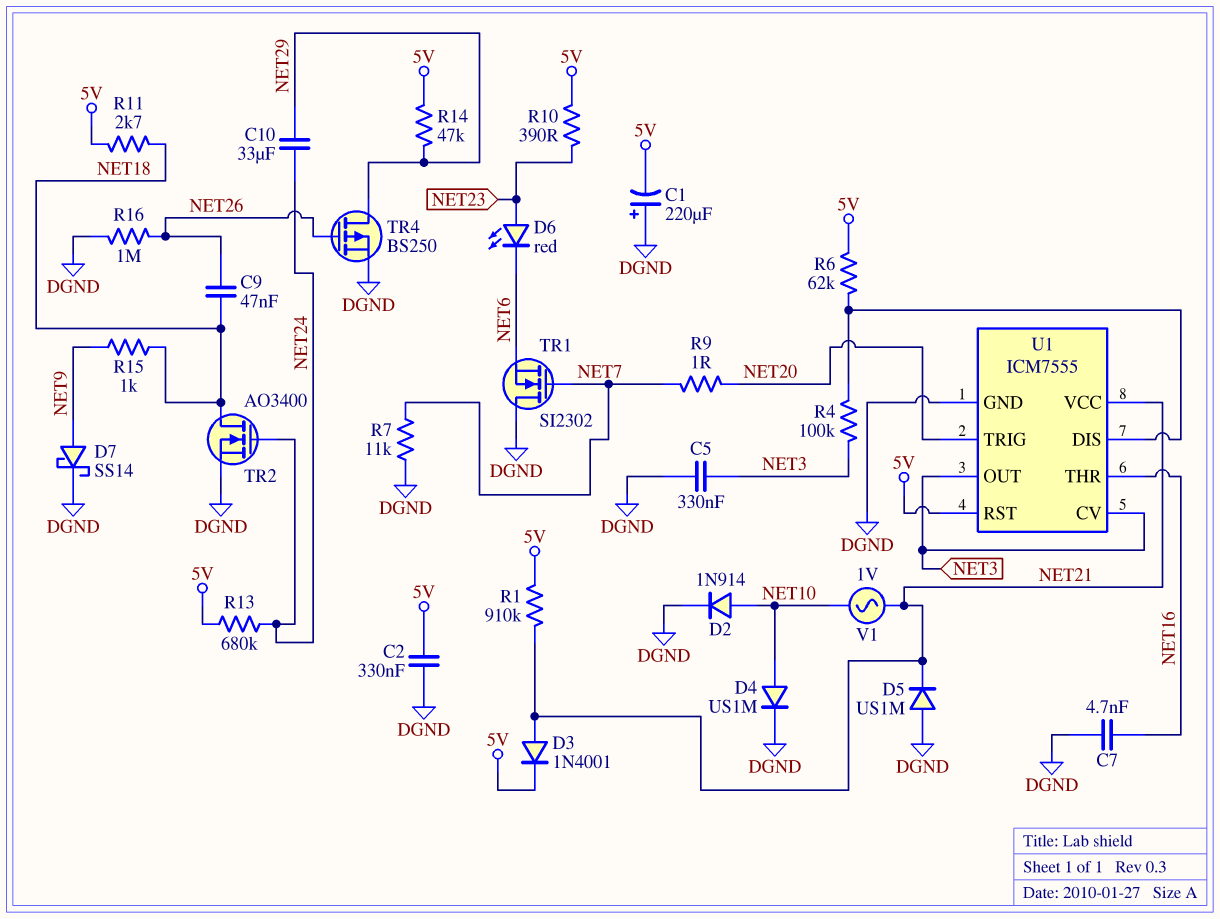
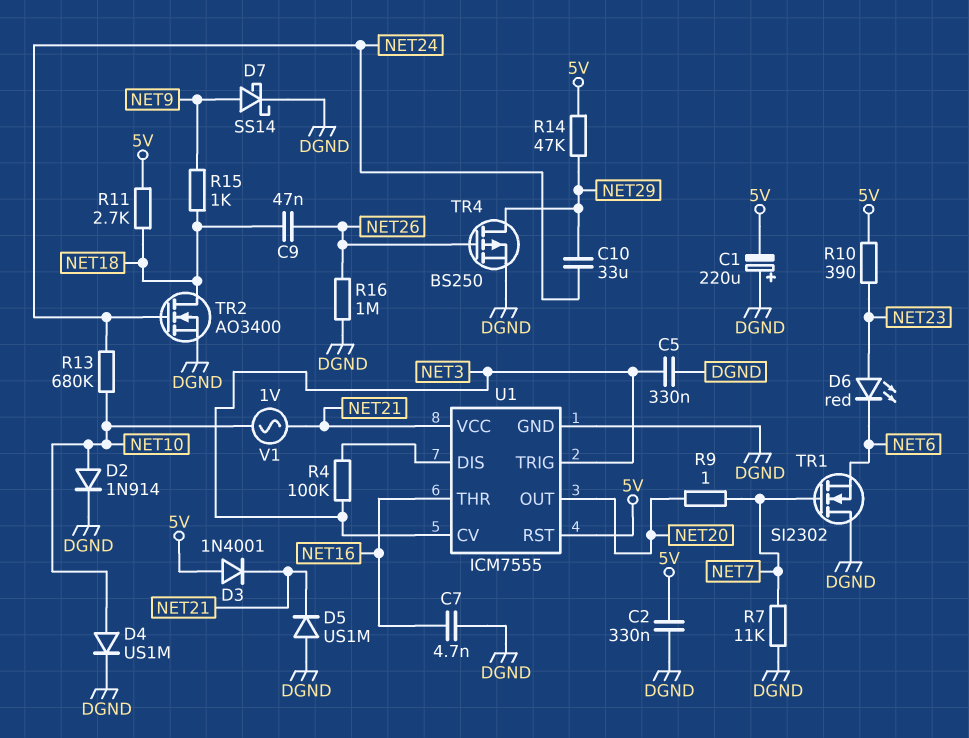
D3: diode 1N4001 (A NET21, K 5V) -> diode 1N4001 (A 5V, K NET21)
R1: 910k (5V, NET21) -> none
R6: 62k (5V, U1/DIS) -> none
R13: 680k (5V, NET24) -> 680k (NET10, NET24)
U1 pin OUT: NET3 -> NET20
U1 pin TRIG: NET20 -> NET3

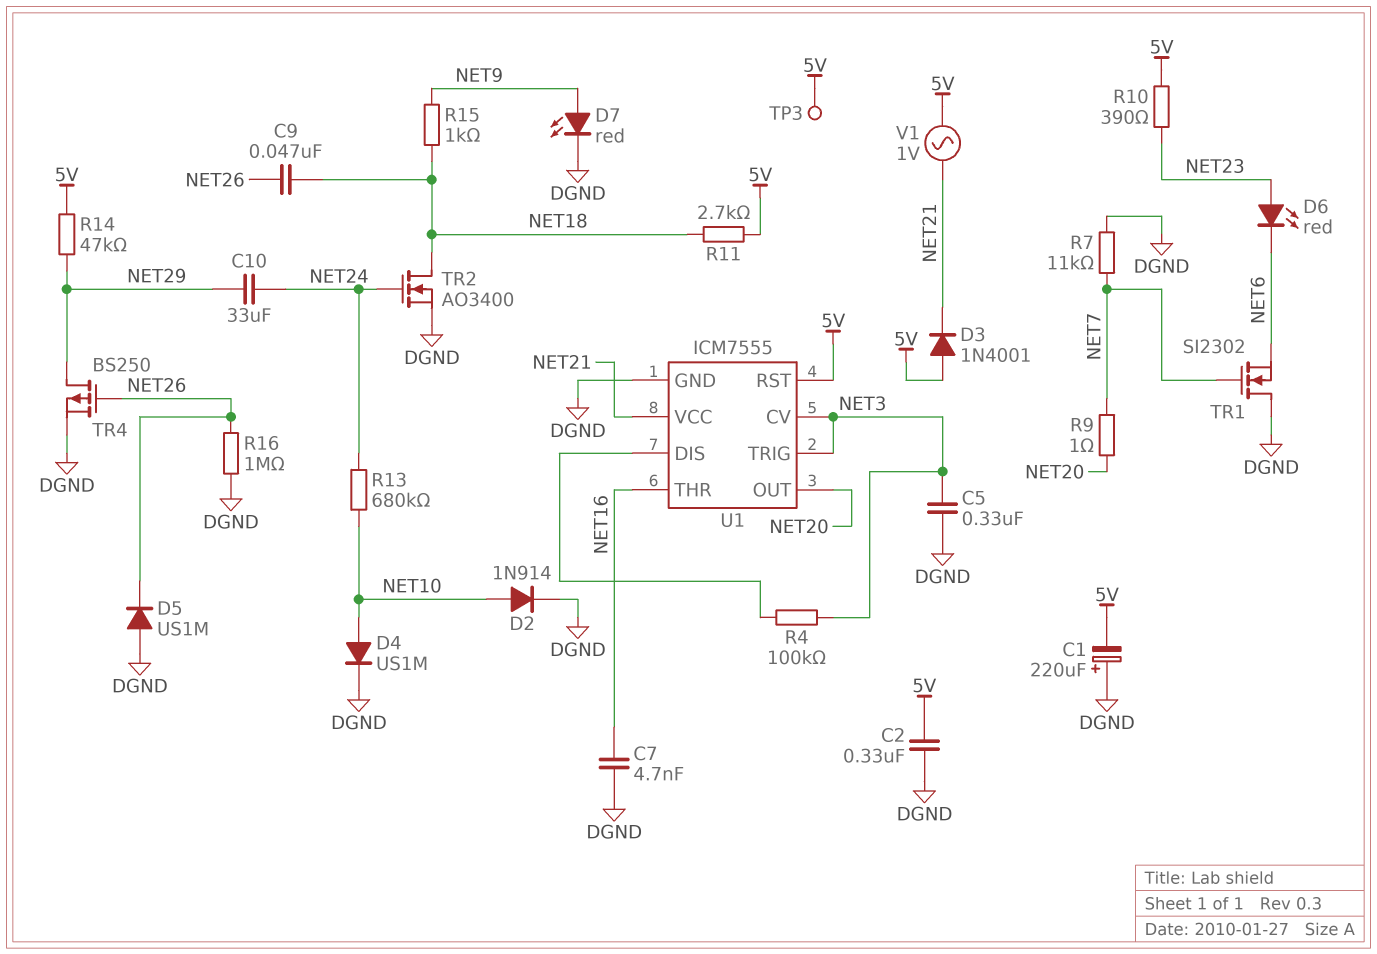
D5: diode US1M (A DGND, K NET21) -> diode US1M (A DGND, K NET26)
D7: schottky SS14 (A NET9, K DGND) -> LED red (A NET9, K DGND)
TP3: none -> test point (5V)
V1: AC 1V (NET10, NET21) -> AC 1V (5V, NET21)

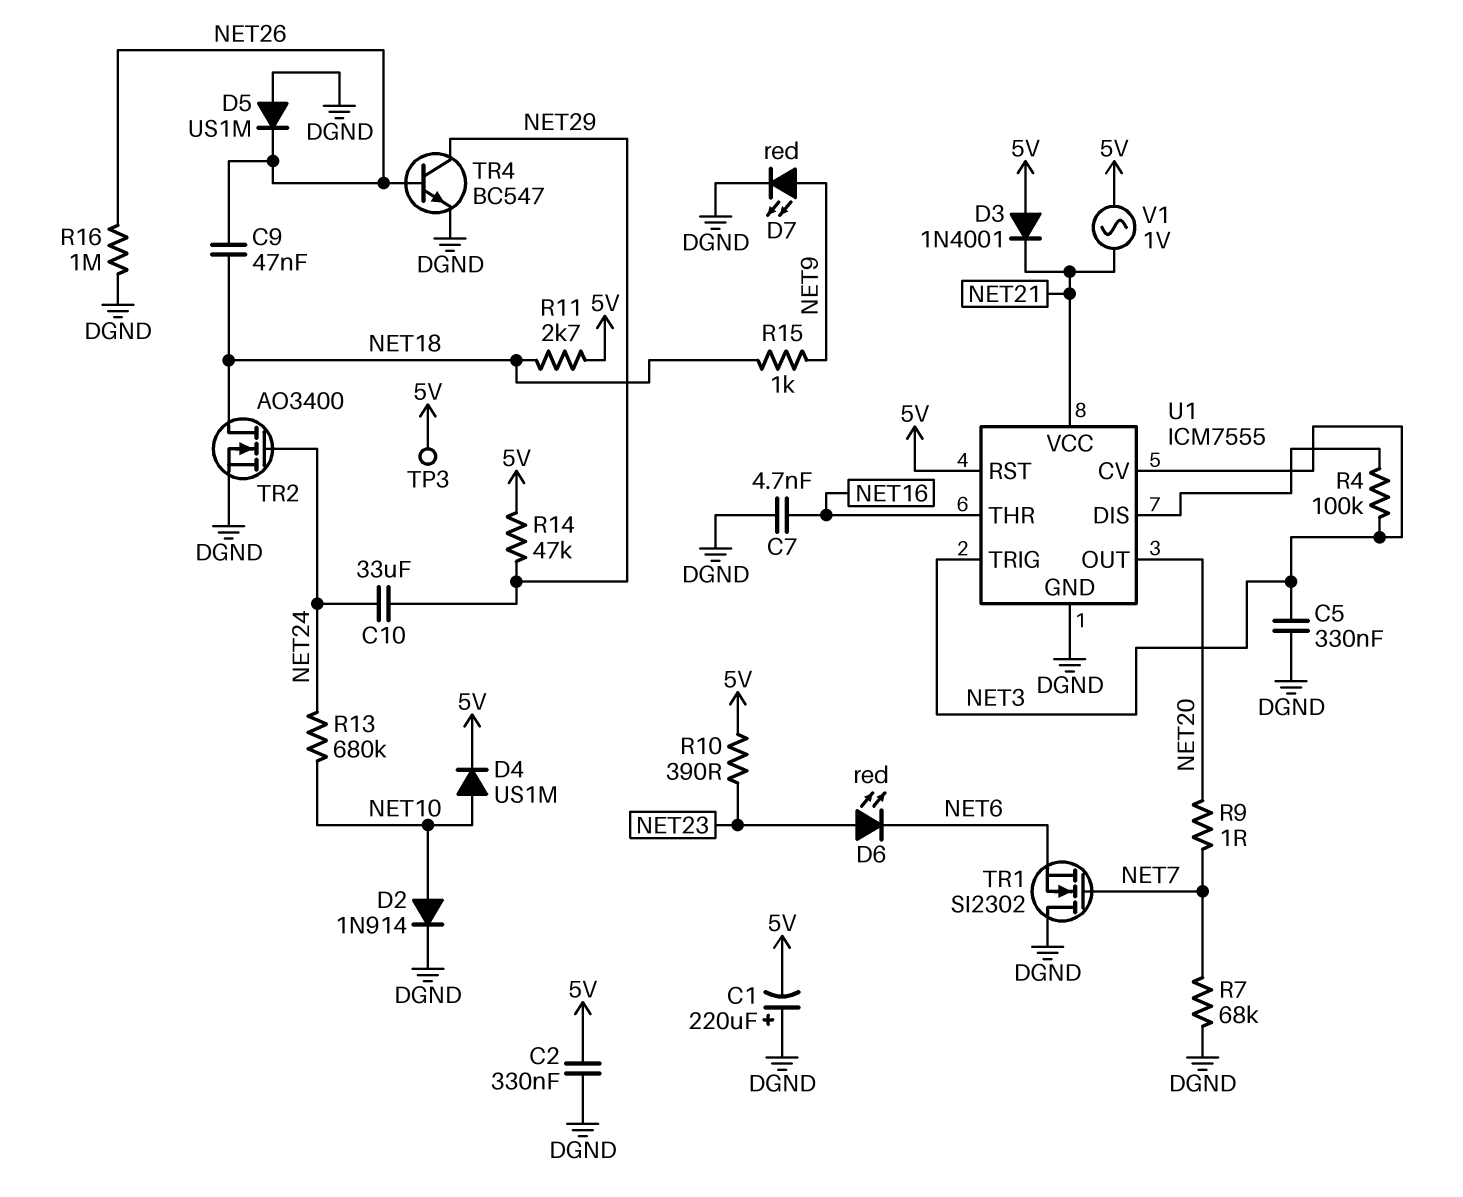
D4: diode US1M (A NET10, K DGND) -> diode US1M (A NET10, K 5V)
R7: 11k (DGND, NET7) -> 68k (DGND, NET7)
TR4: PMOS BS250 (G NET26, D NET29, S DGND) -> NPN BC547 (B NET26, C NET29, E DGND)

